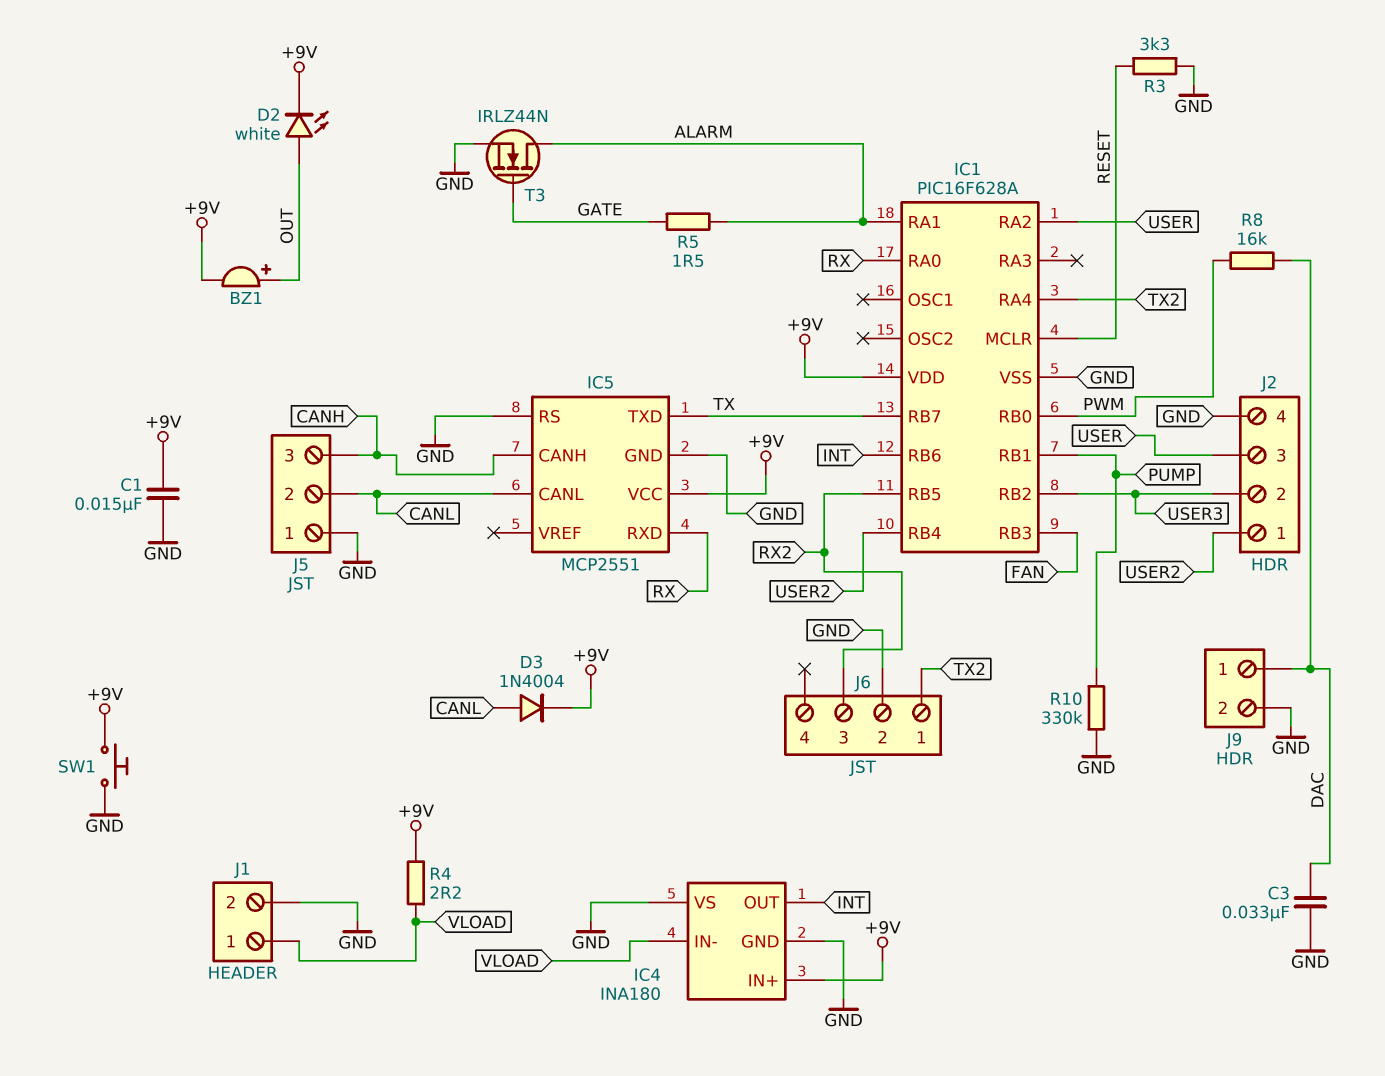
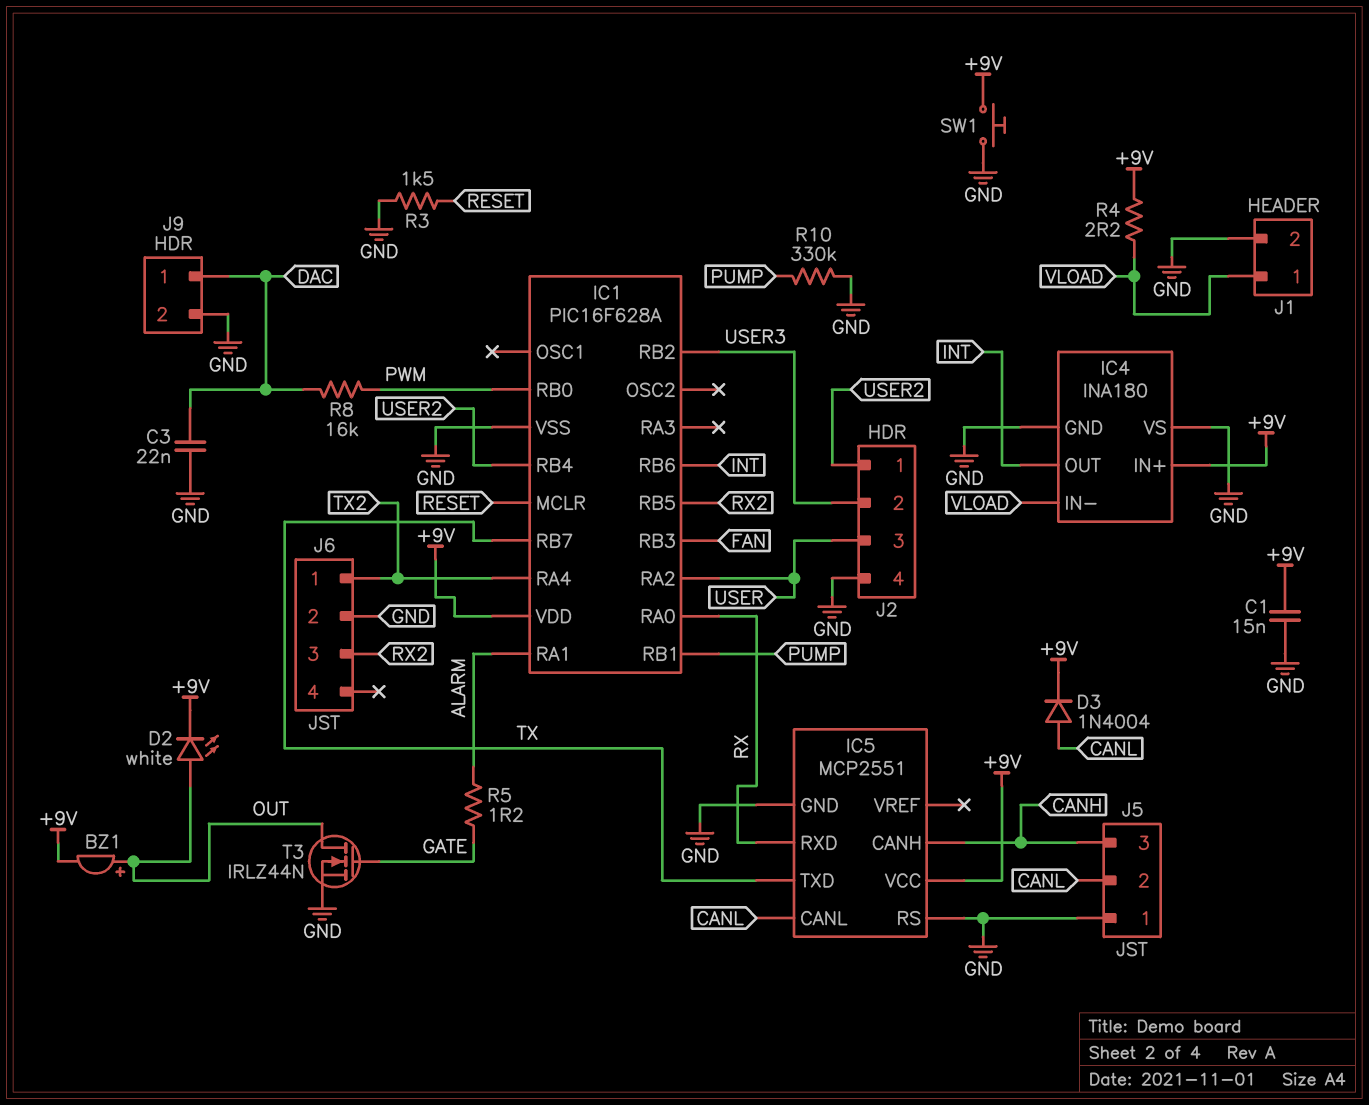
C3: 33nF (DAC, GND) -> 22nF (DAC, GND)
R3: 3.3k (GND, RESET) -> 1.5k (GND, RESET)
R5: 1.5 (ALARM, GATE) -> 1.2 (ALARM, GATE)
T3: NMOS IRLZ44N (G GATE, D ALARM, S GND) -> NMOS IRLZ44N (G GATE, D OUT, S GND)

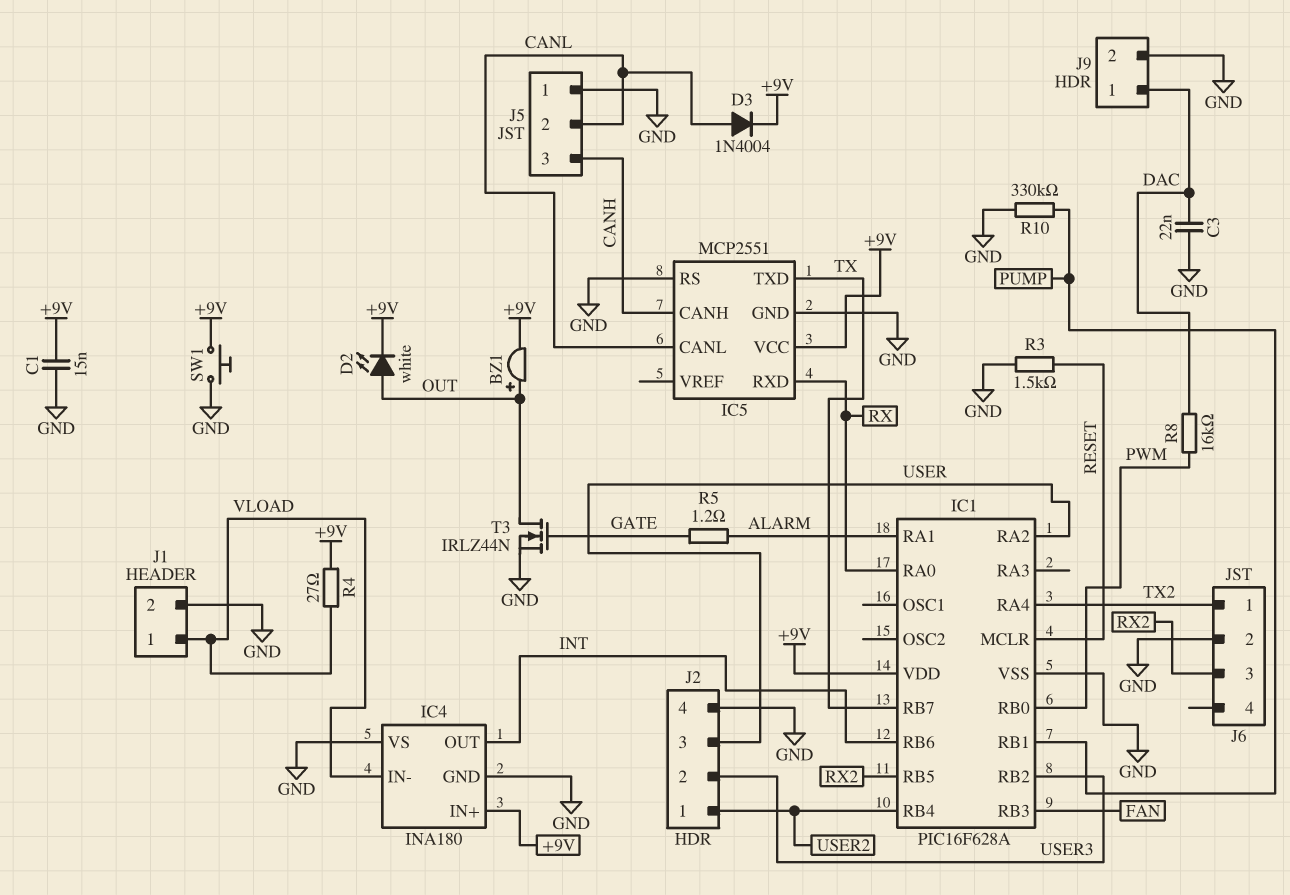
R4: 2.2 (+9V, VLOAD) -> 27 (+9V, VLOAD)

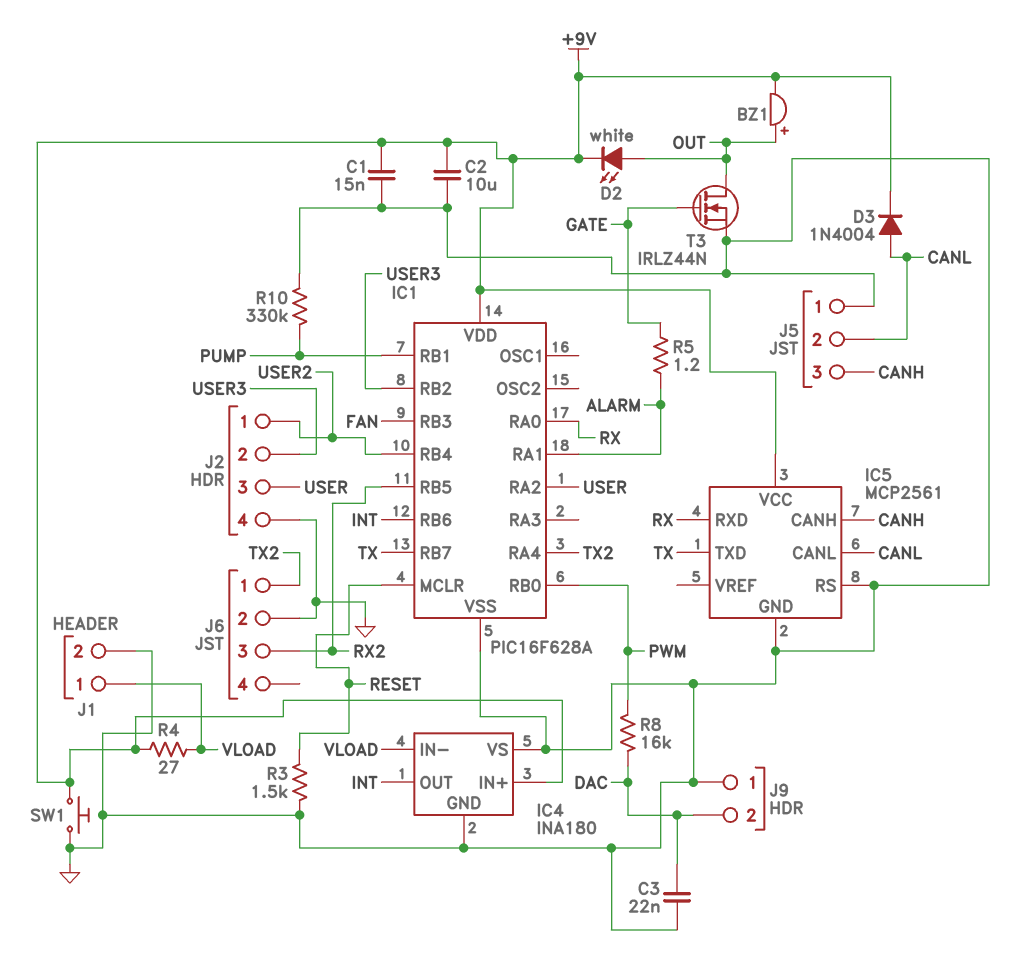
C2: none -> 10uF (+9V, GND)
IC5: MCP2551 -> MCP2561
J9 pin 1: DAC -> GND
J9 pin 2: GND -> DAC

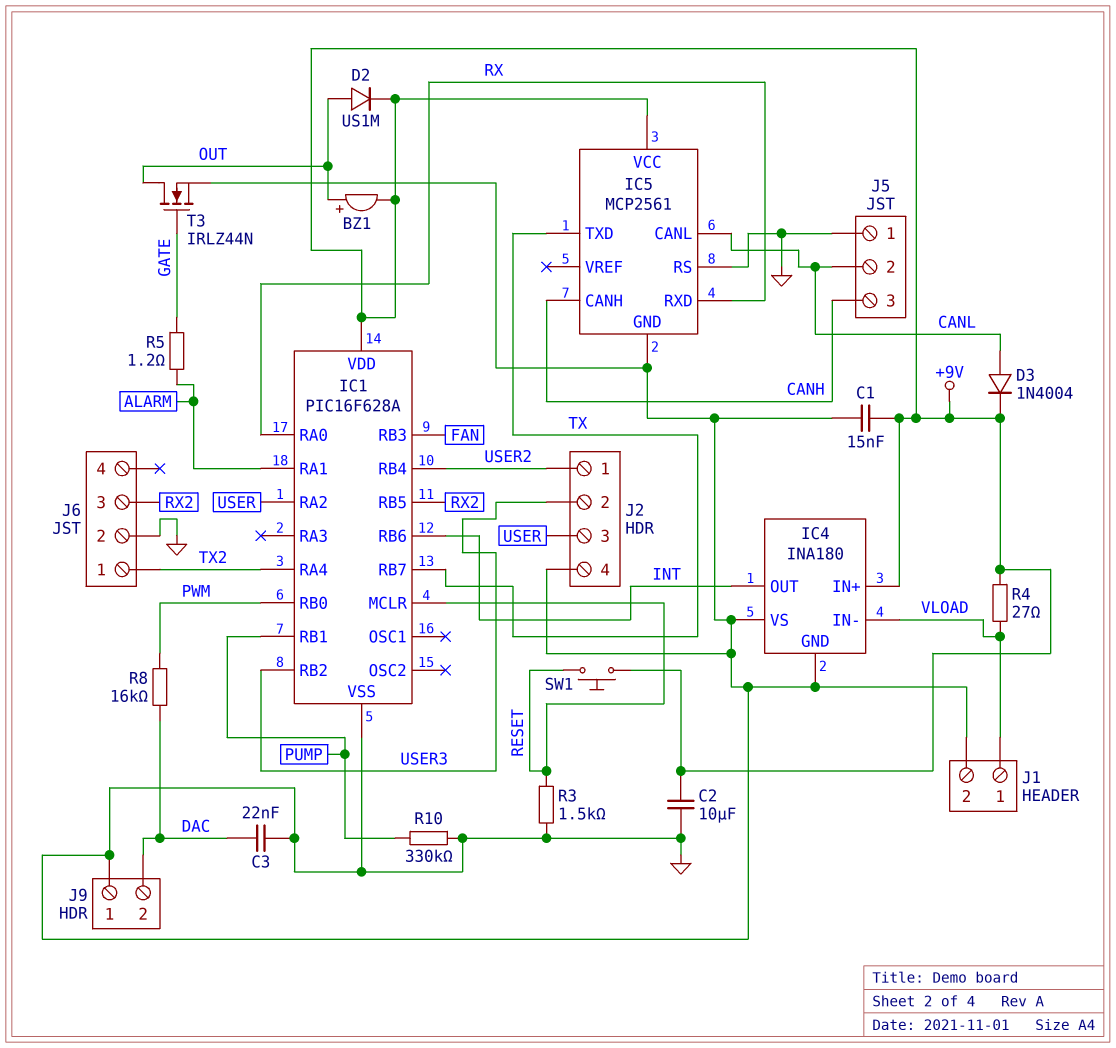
D2: LED white (A OUT, K +9V) -> diode US1M (A OUT, K +9V)
SW1: button (+9V, GND) -> button (+9V, RESET)

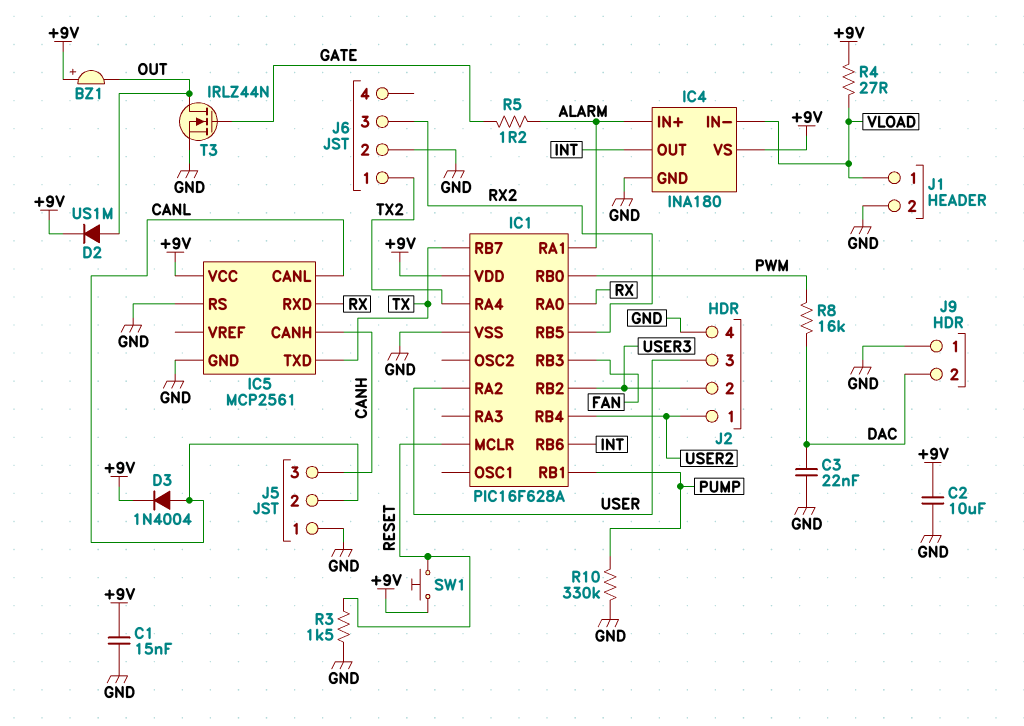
BZ1: buzzer (plus OUT, minus +9V) -> buzzer (plus +9V, minus OUT)
IC4 pin IN+: +9V -> ALARM
IC4 pin VS: GND -> +9V

